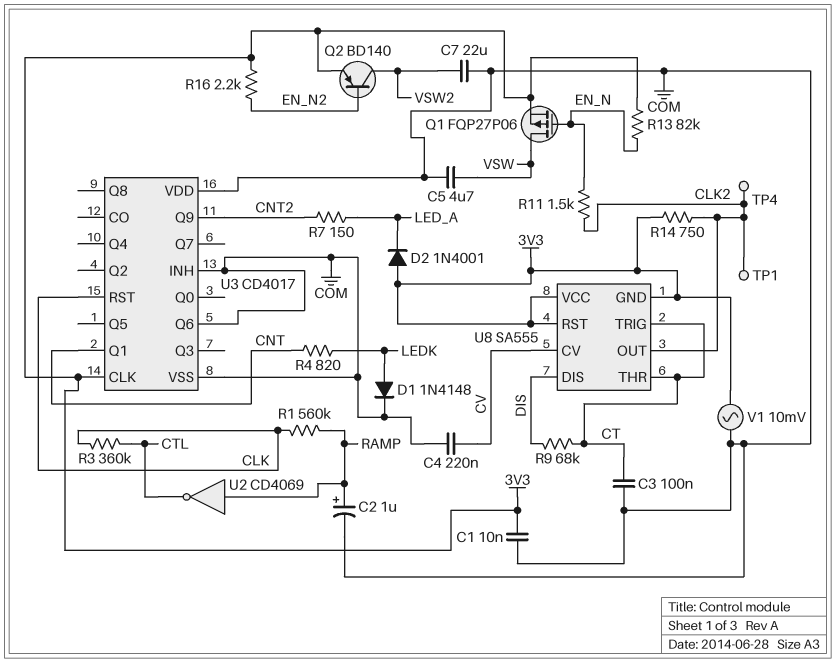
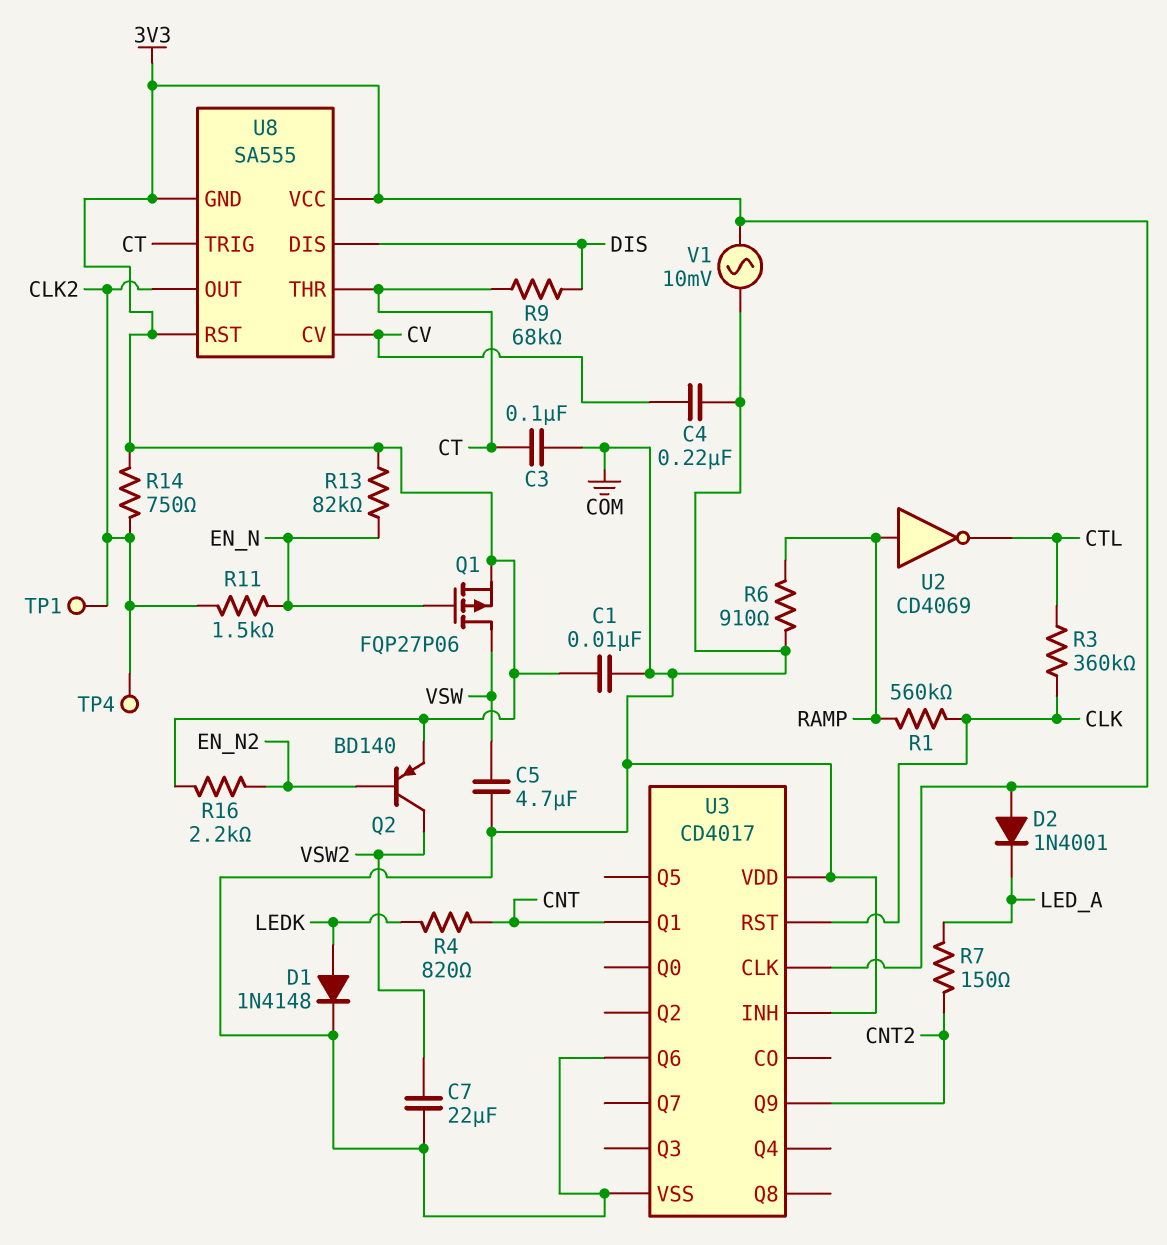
C2: 1uF (plus RAMP, minus COM) -> none
R6: none -> 910 (COM, RAMP)

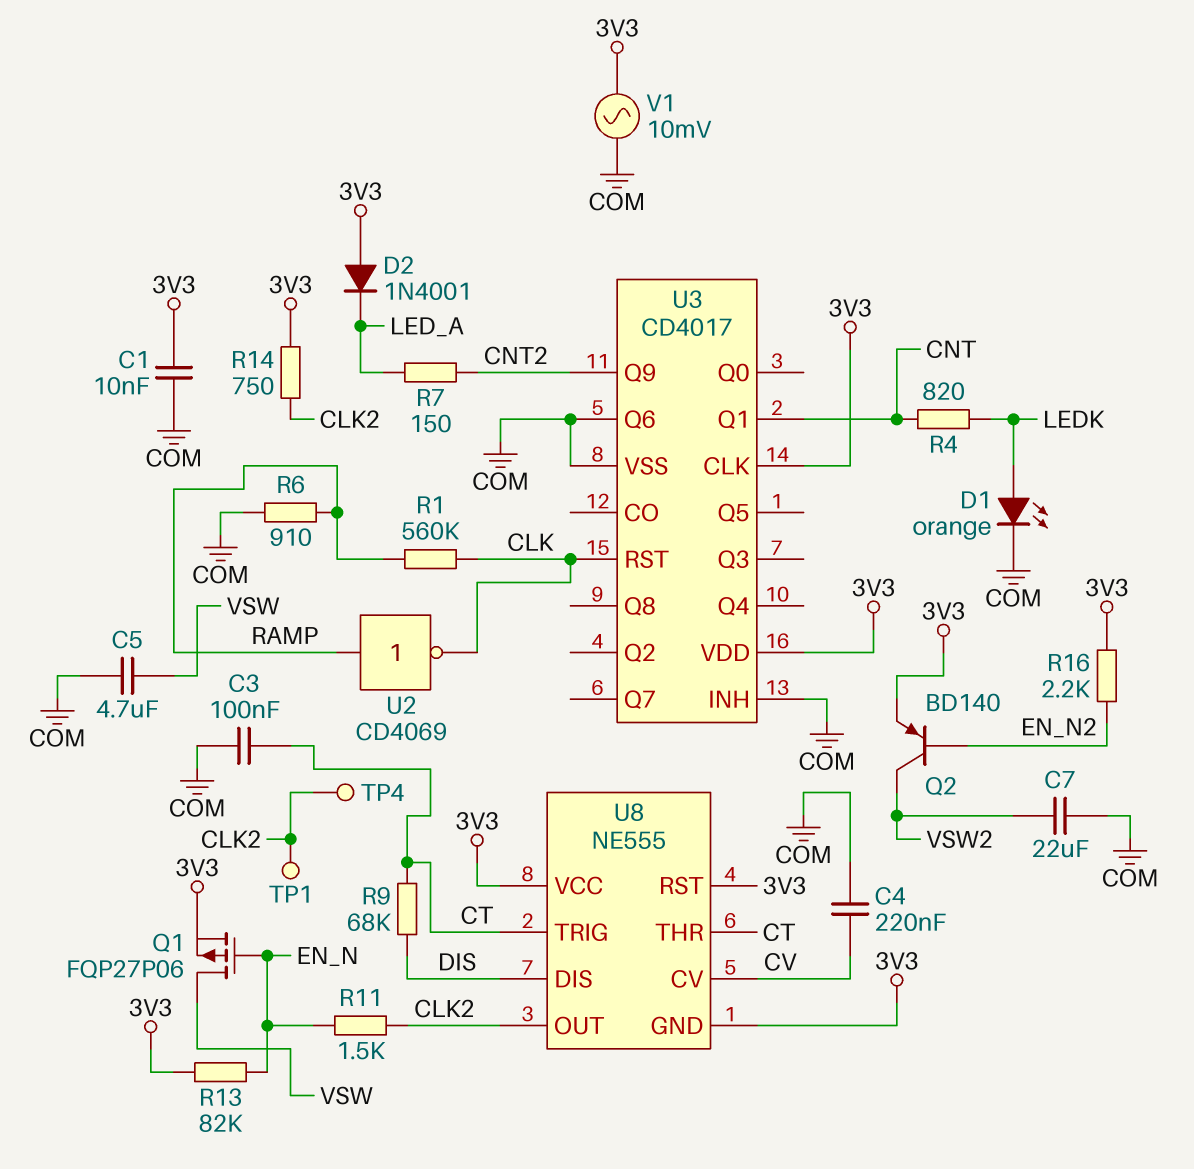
D1: diode 1N4148 (A LEDK, K COM) -> LED orange (A LEDK, K COM)
R3: 360k (CLK, CTL) -> none
U2: NOT CD4069 (in RAMP, out CTL) -> NOT CD4069 (in RAMP, out CLK)
U3 pin VDD: COM -> 3V3
U8: SA555 -> NE555

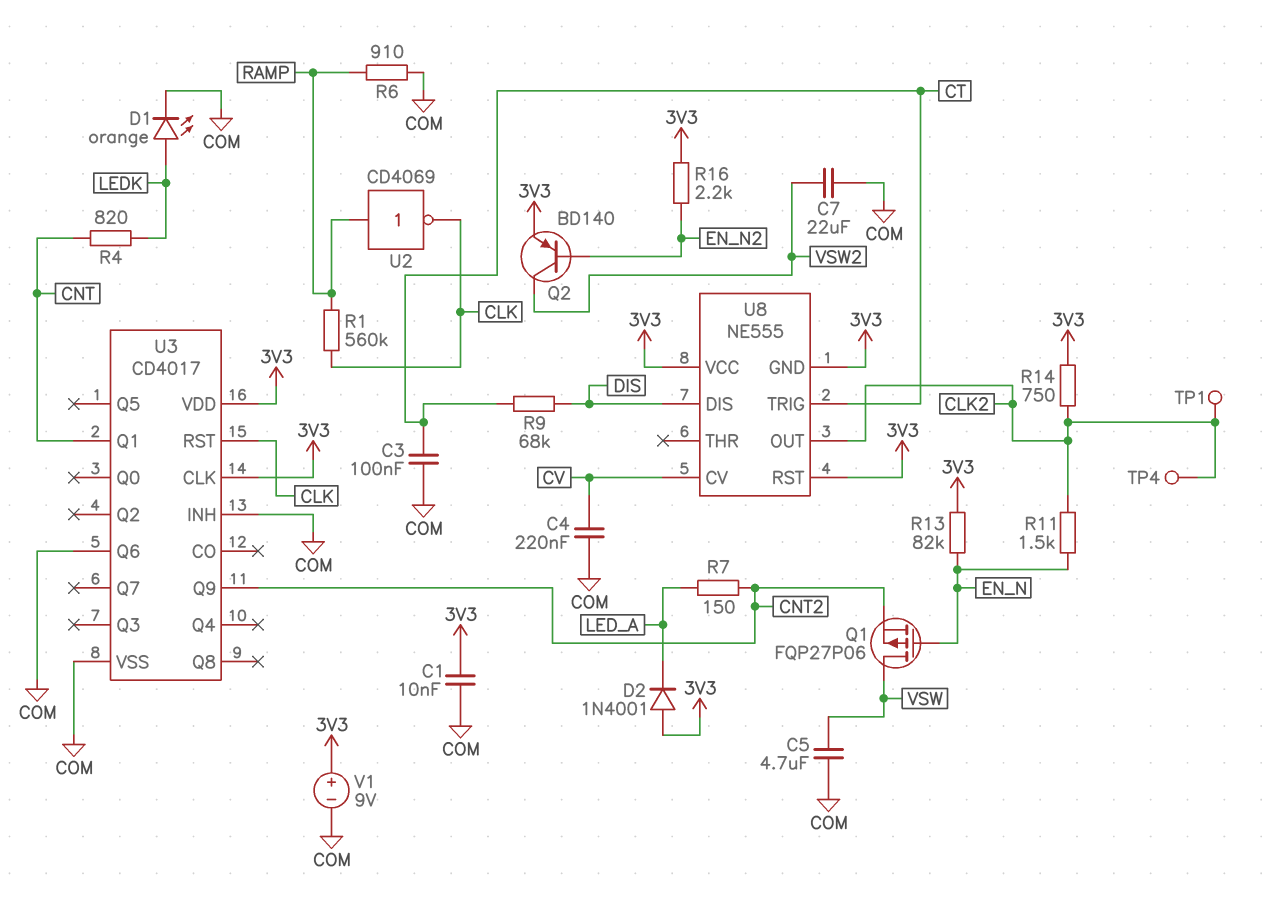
Q1: PMOS FQP27P06 (G EN_N, D VSW, S 3V3) -> PMOS FQP27P06 (G EN_N, D VSW, S CNT2)
U8 pin THR: CT -> none
V1: AC 10mV (3V3, COM) -> 9V (plus 3V3, minus COM)

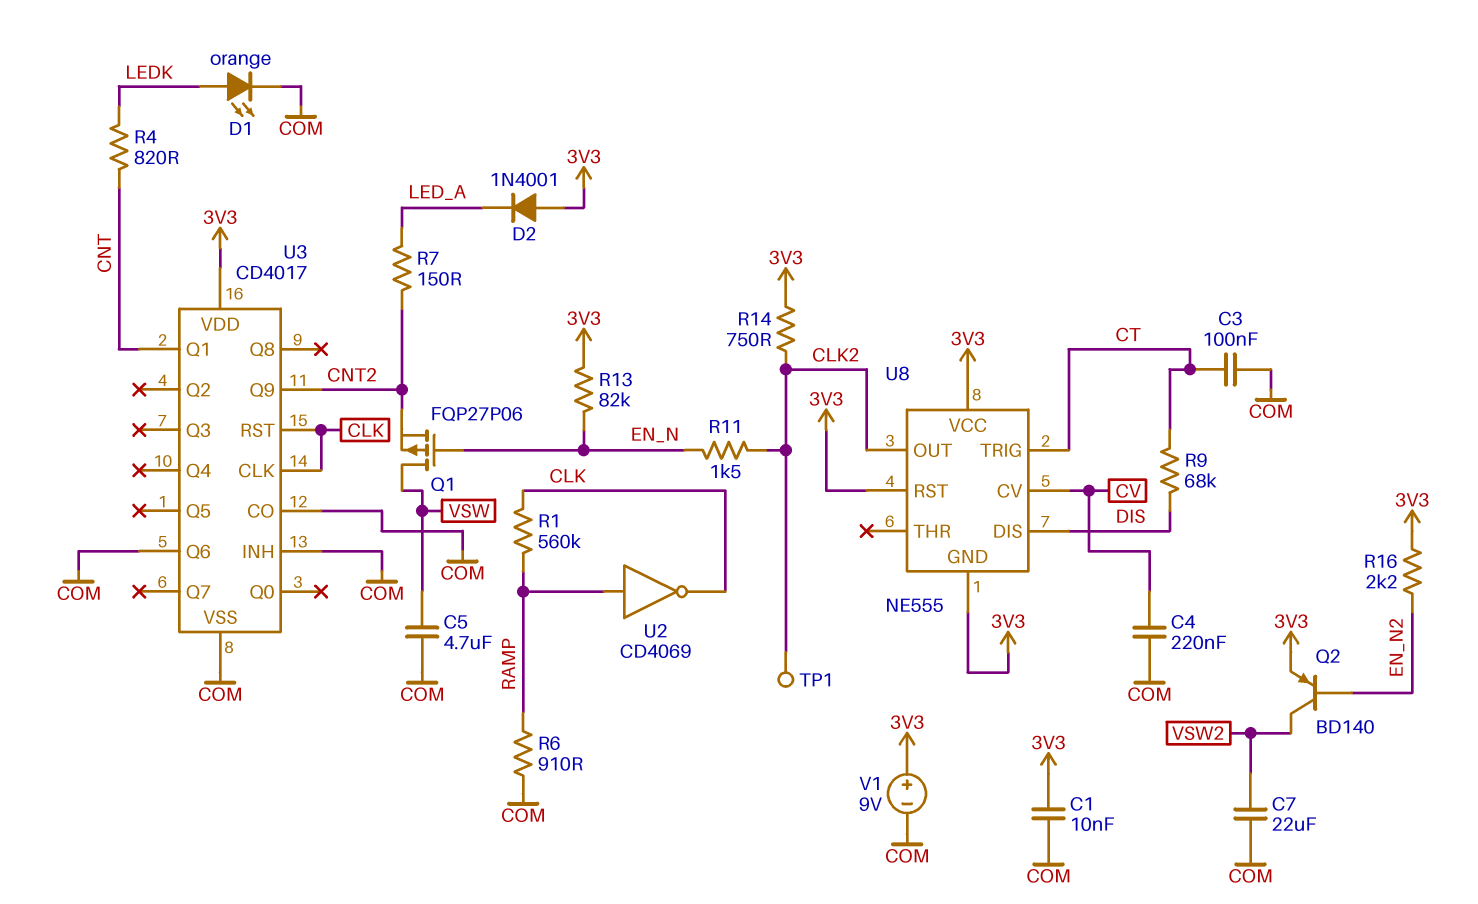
TP4: test point (CLK2) -> none
U3 pin CLK: 3V3 -> CLK
U3 pin CO: none -> COM

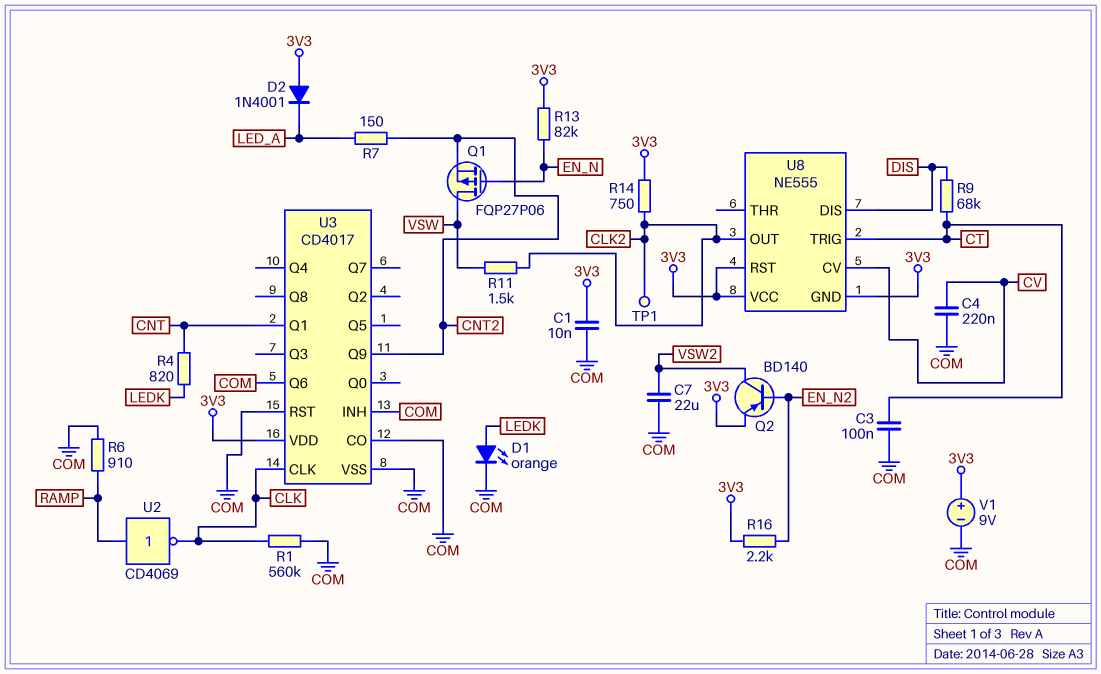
C5: 4.7uF (COM, VSW) -> none
R1: 560k (CLK, RAMP) -> 560k (CLK, COM)
R11: 1.5k (CLK2, EN_N) -> 1.5k (CLK2, VSW)
U3 pin RST: CLK -> COM

